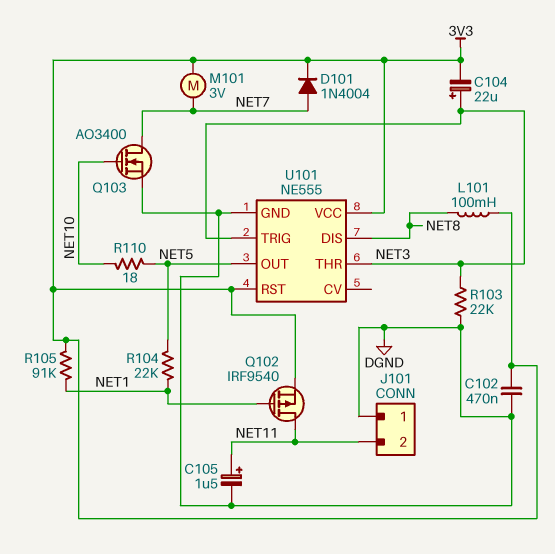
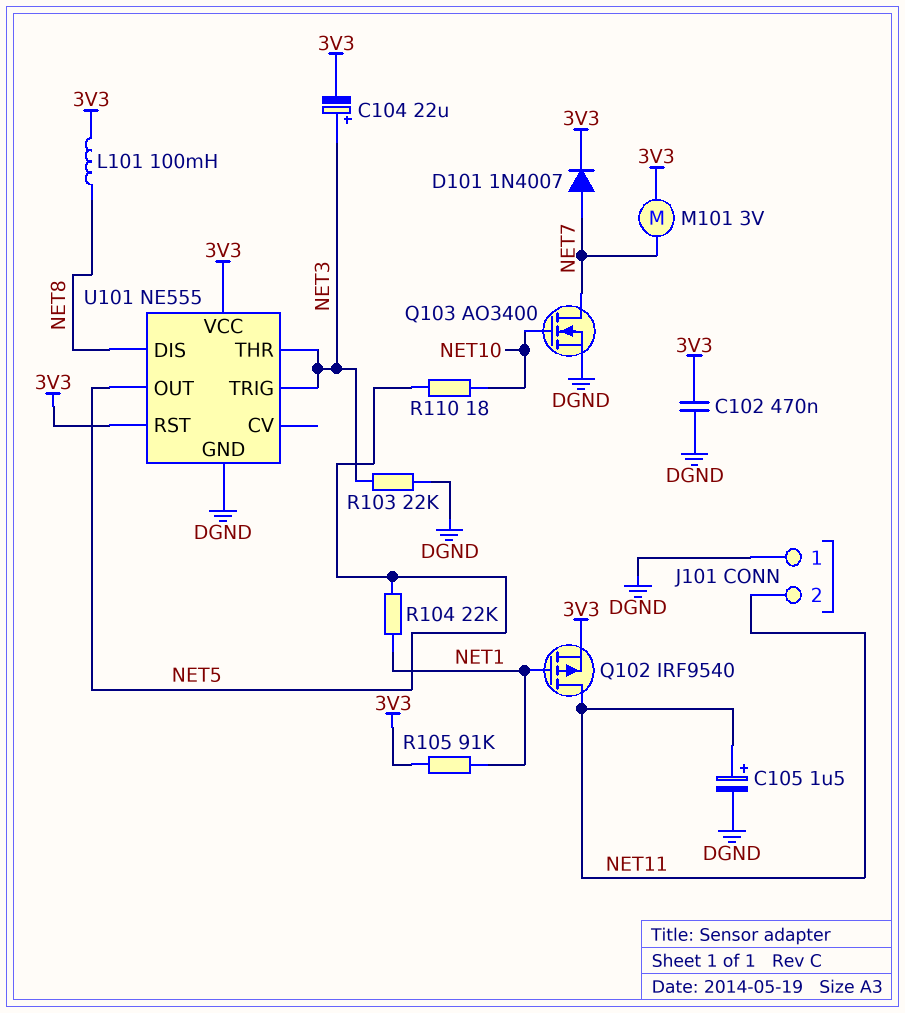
D101: diode 1N4004 (A NET7, K 3V3) -> diode 1N4007 (A NET7, K 3V3)

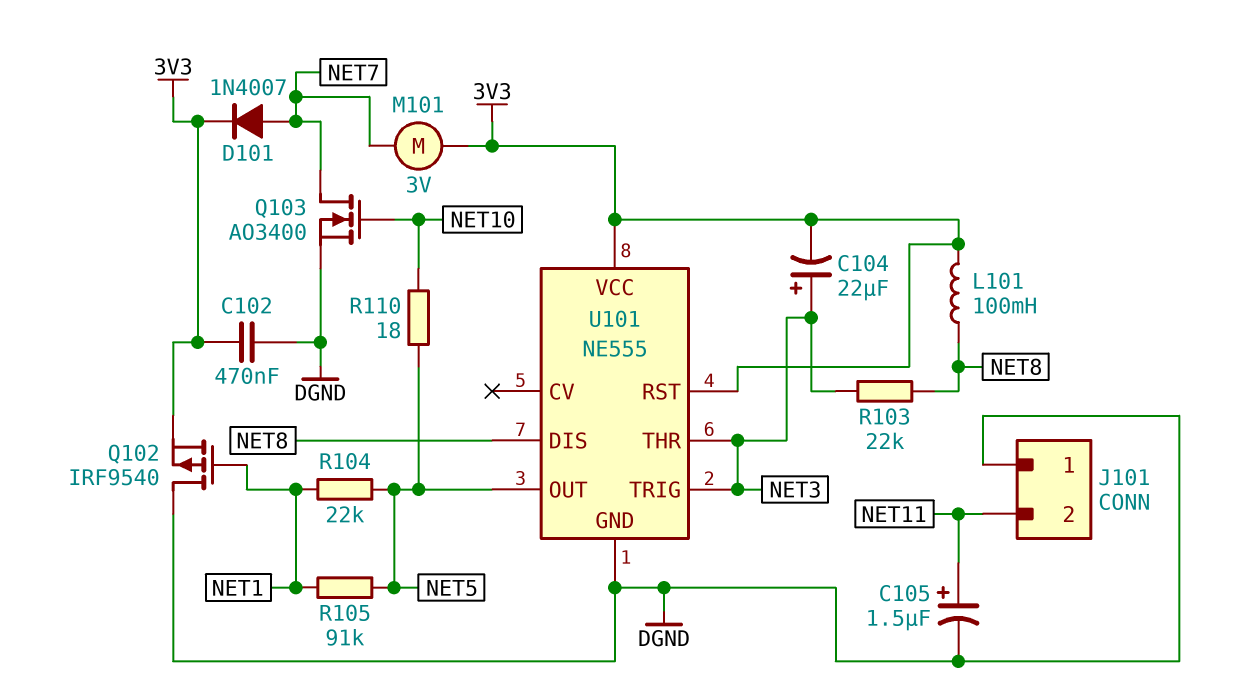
Q102: PMOS IRF9540 (G NET1, D NET11, S 3V3) -> PMOS IRF9540 (G NET1, D DGND, S 3V3)
R103: 22k (DGND, NET3) -> 22k (NET3, NET8)
R105: 91k (3V3, NET1) -> 91k (NET1, NET5)

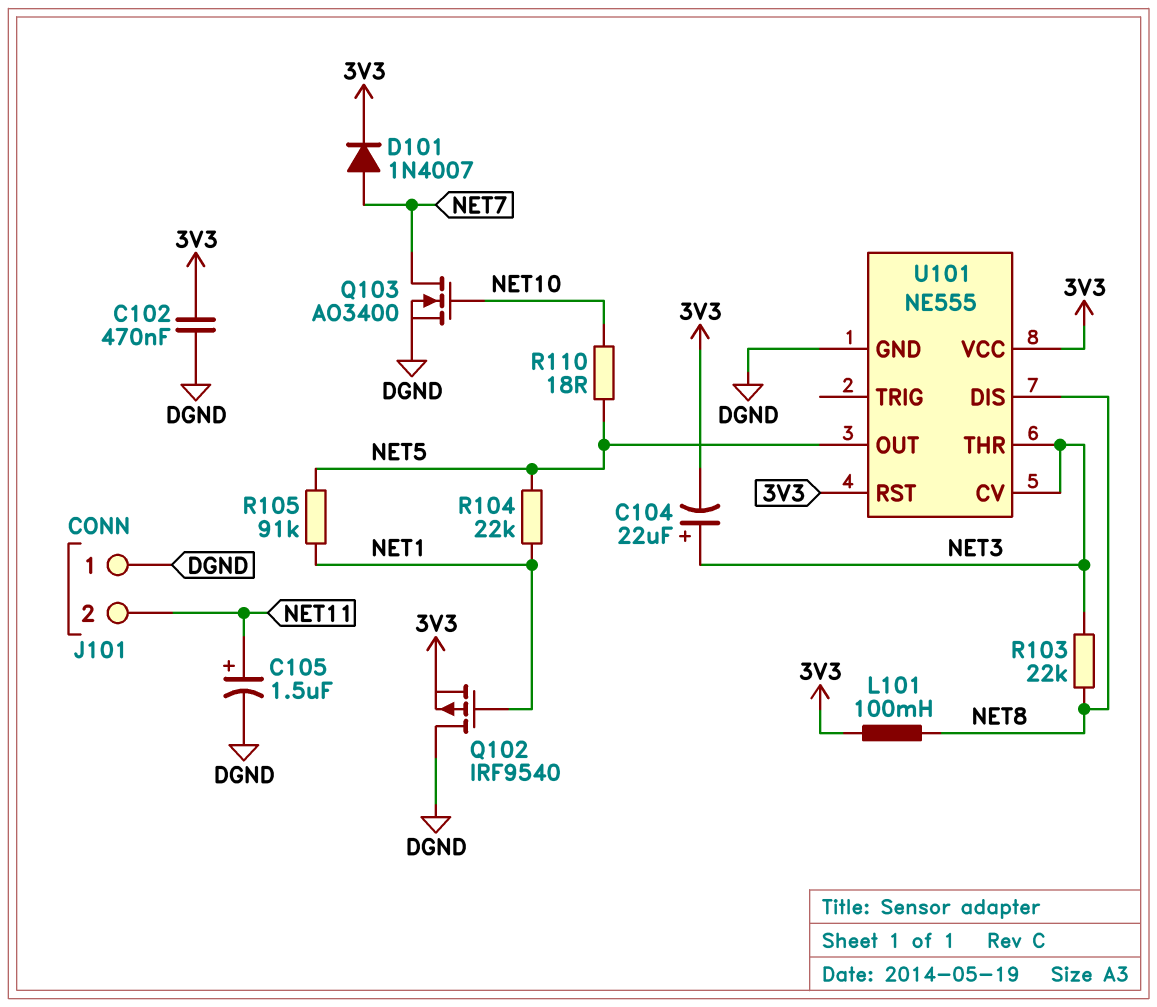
M101: motor 3V (3V3, NET7) -> none
U101 pin CV: none -> NET3
U101 pin TRIG: NET3 -> none

